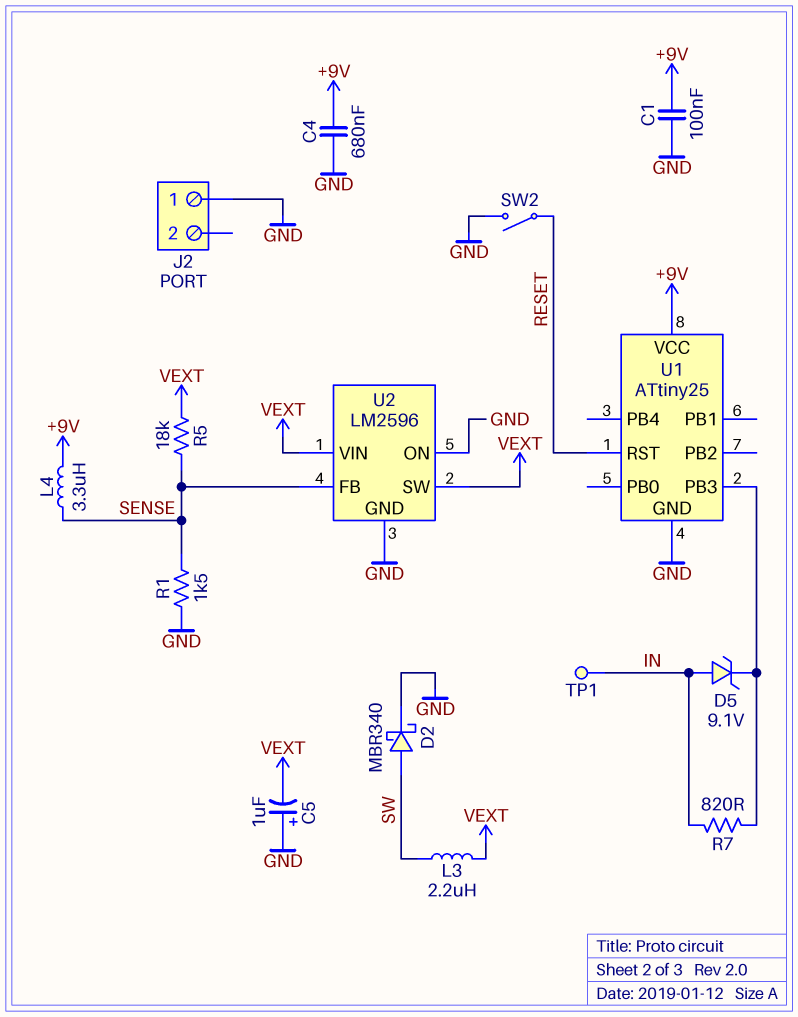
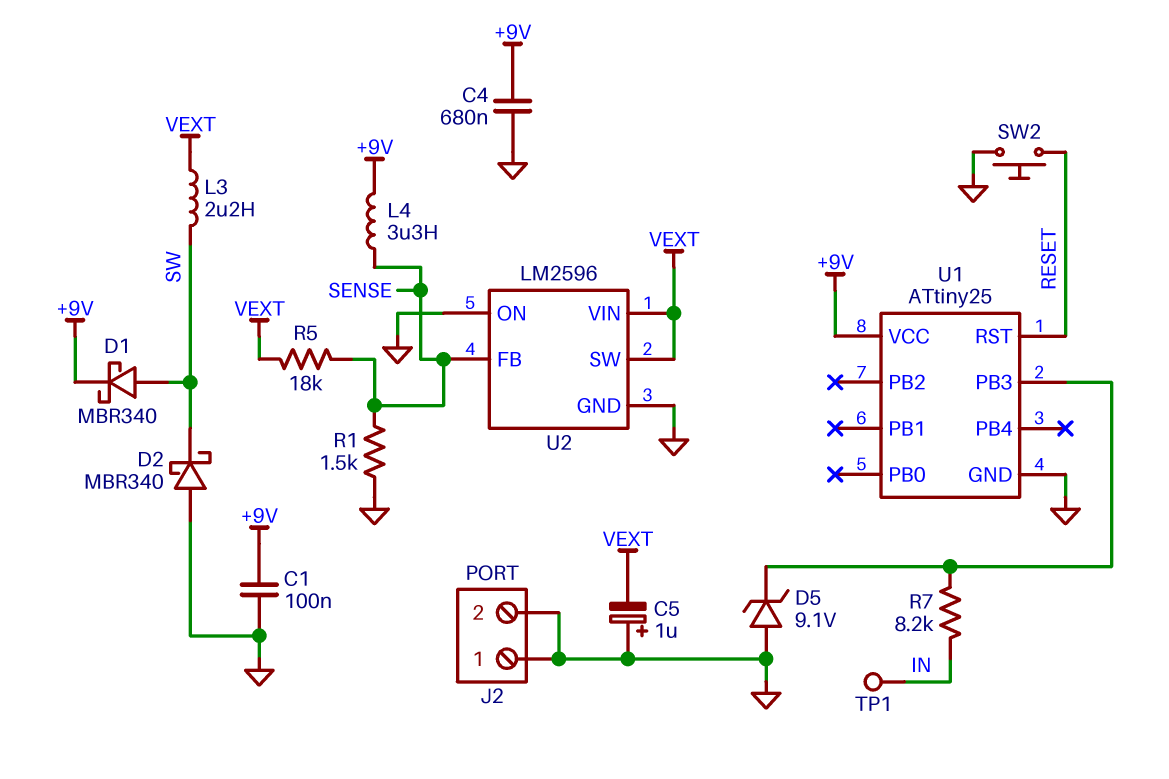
D1: none -> schottky MBR340 (A SW, K +9V)
D2: schottky MBR340 (A SW, K GND) -> schottky MBR340 (A GND, K SW)
D5: zener 9.1V (A IN, K U1/PB3) -> zener 9.1V (A GND, K U1/PB3)
J2 pin 2: none -> GND
R7: 820 (IN, U1/PB3) -> 8.2k (IN, U1/PB3)
SW2: switch (GND, RESET) -> button (GND, RESET)

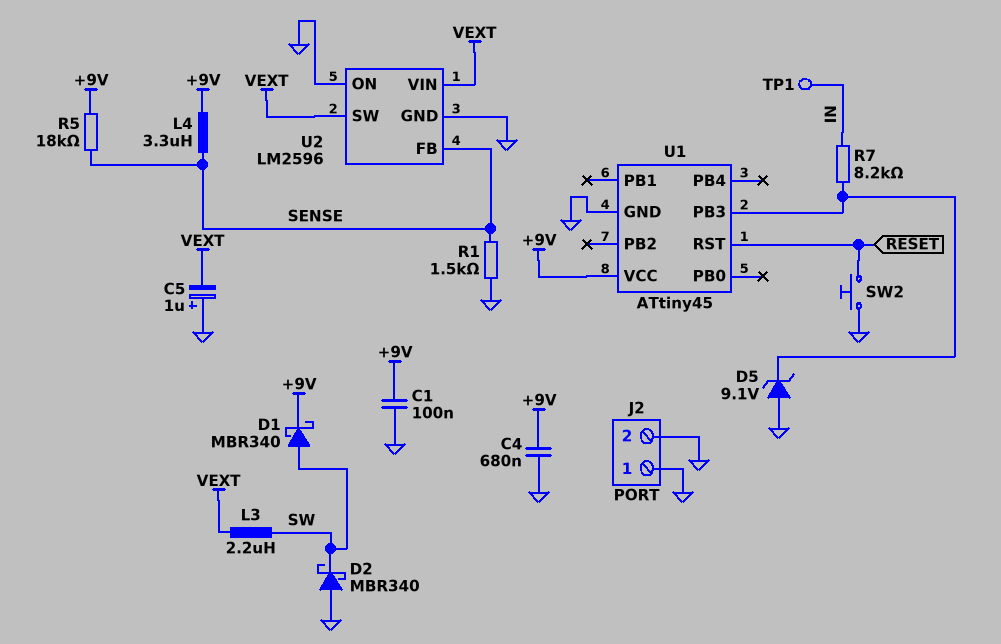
R5: 18k (SENSE, VEXT) -> 18k (+9V, SENSE)
U1: ATtiny25 -> ATtiny45

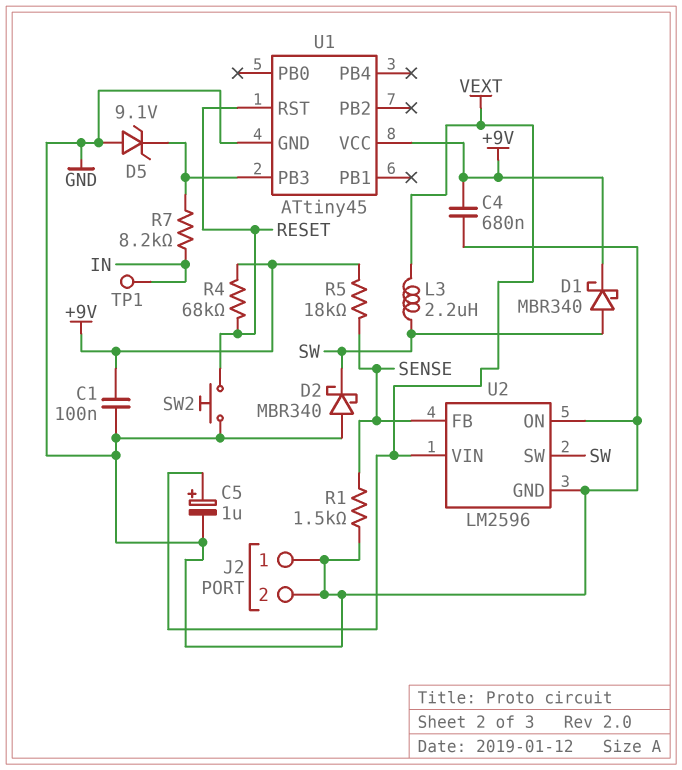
C5: 1uF (plus GND, minus VEXT) -> 1uF (plus VEXT, minus GND)
L4: 3.3uH (+9V, SENSE) -> none
R4: none -> 68k (+9V, RESET)
U2 pin SW: VEXT -> SW

